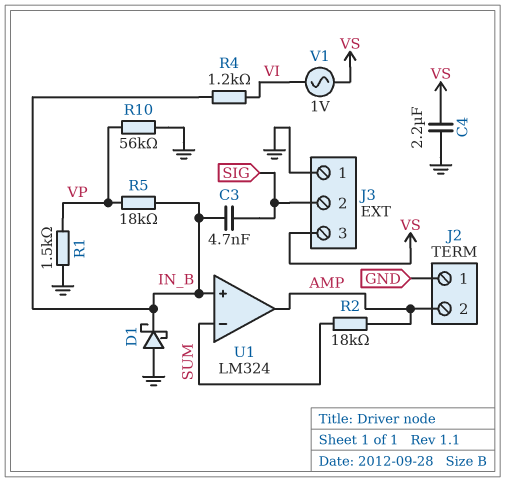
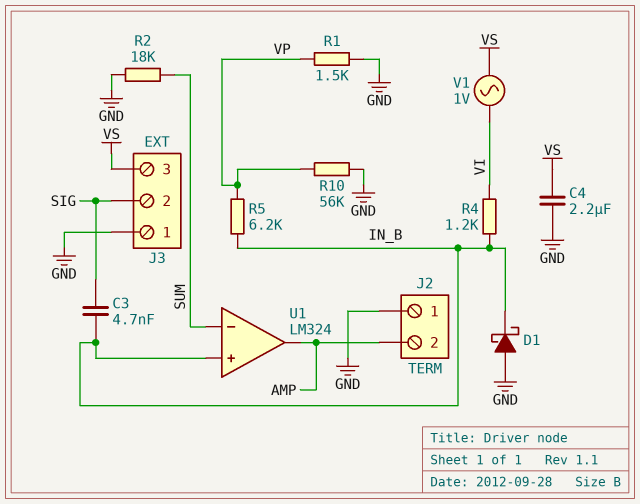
R2: 18k (AMP, SUM) -> 18k (GND, SUM)
R5: 18k (IN_B, VP) -> 6.2k (IN_B, VP)

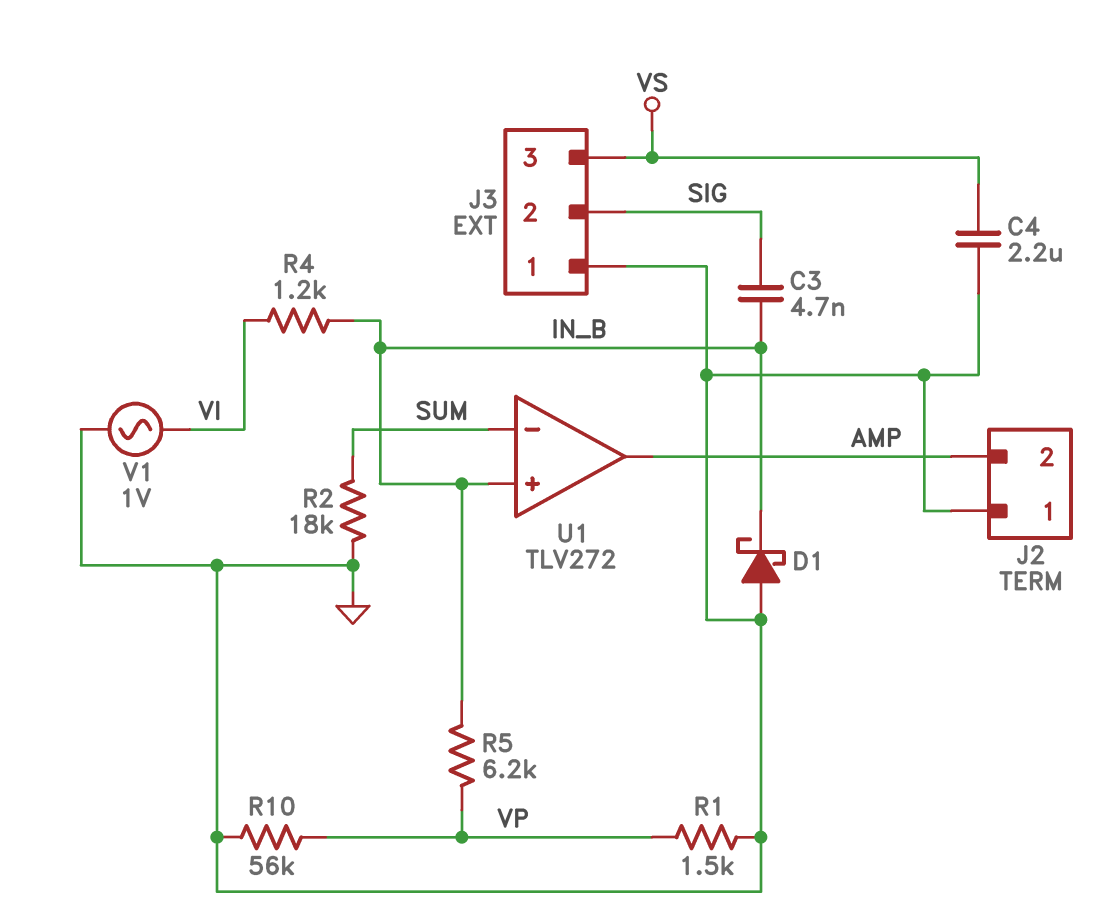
U1: LM324 -> TLV272
V1: AC 1V (VI, VS) -> AC 1V (GND, VI)

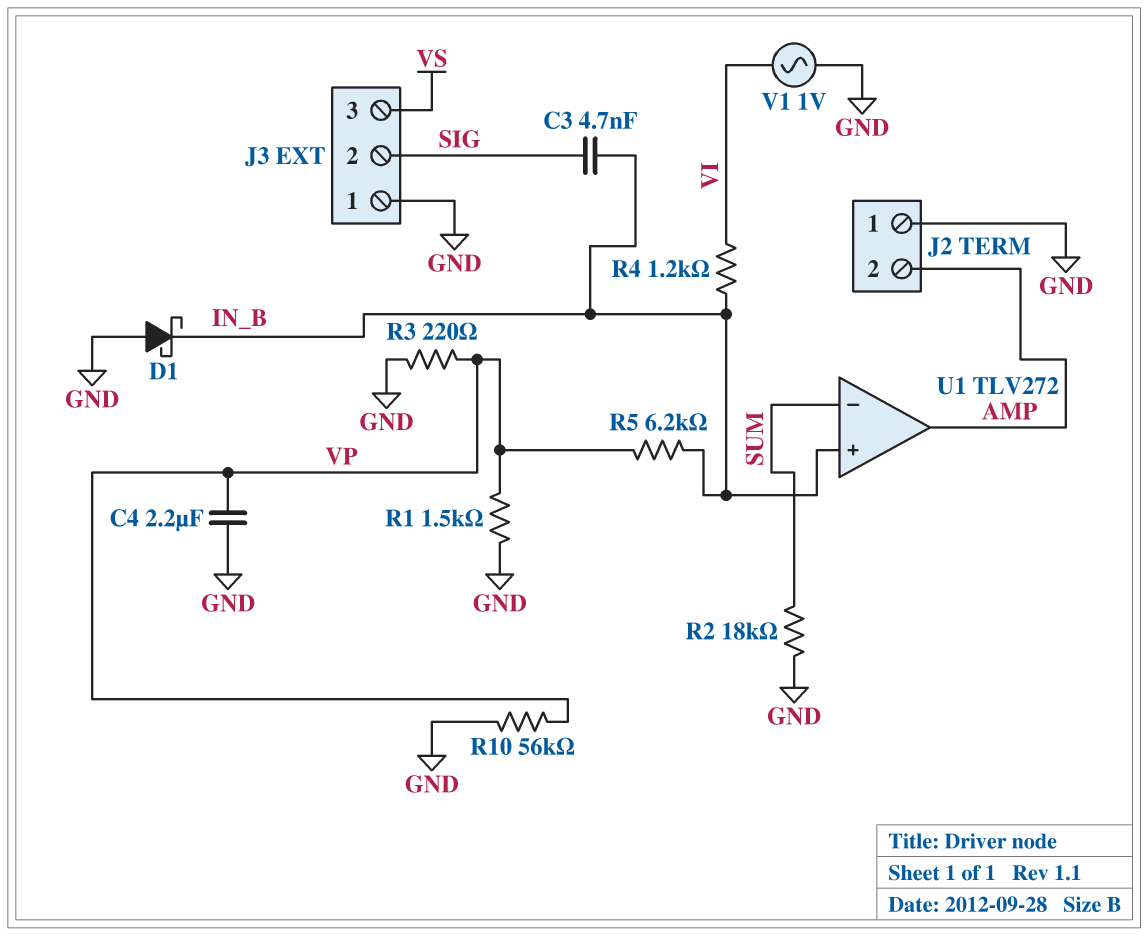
C4: 2.2uF (GND, VS) -> 2.2uF (GND, VP)
R3: none -> 220 (GND, VP)

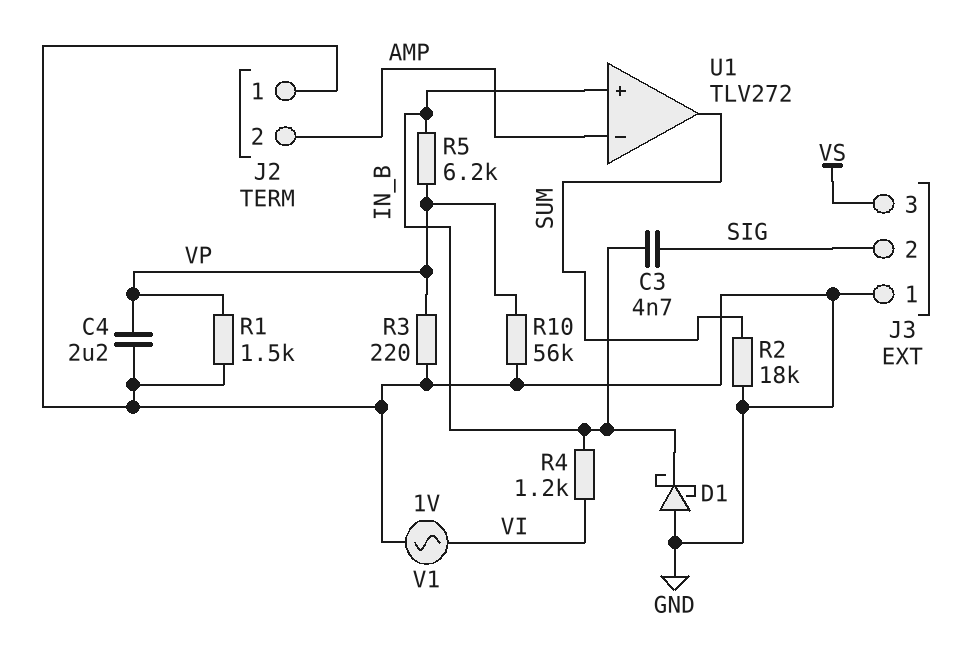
U1 pin in-: SUM -> AMP
U1 pin out: AMP -> SUM

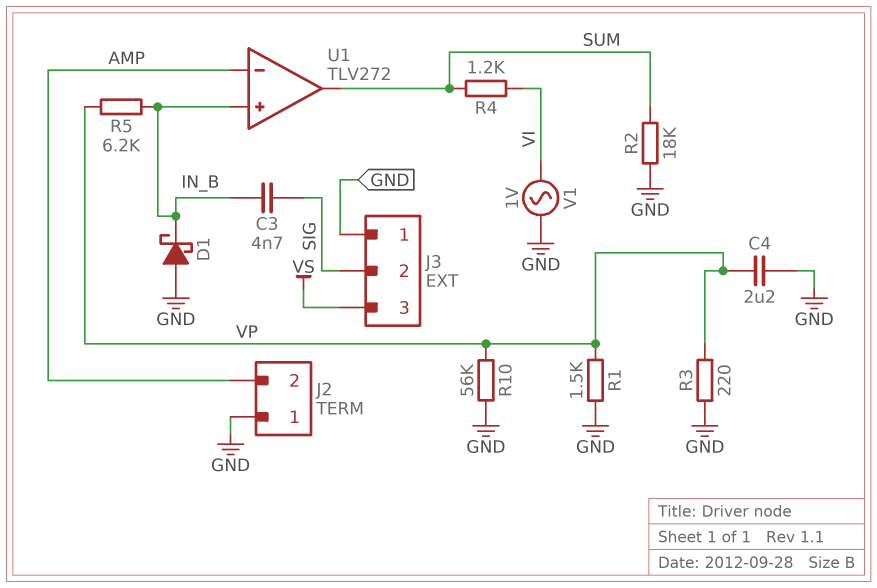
R4: 1.2k (IN_B, VI) -> 1.2k (SUM, VI)

